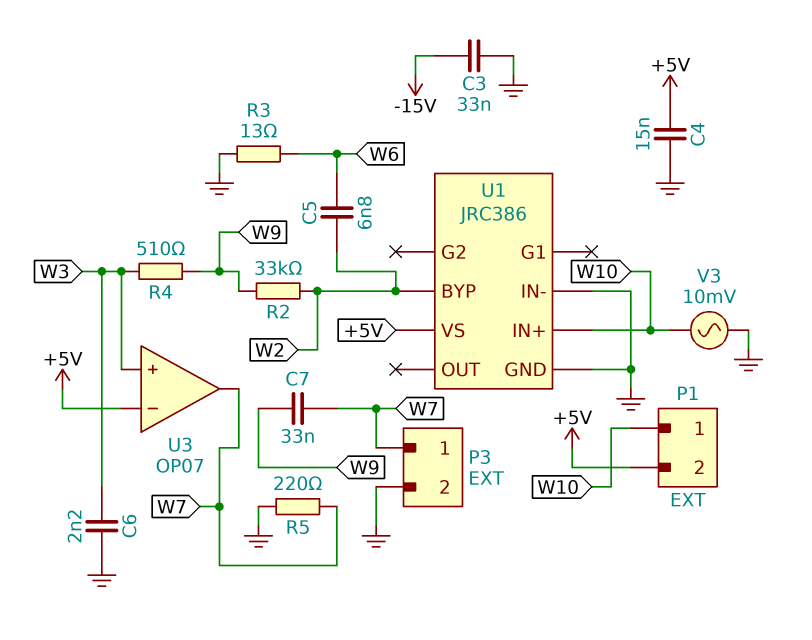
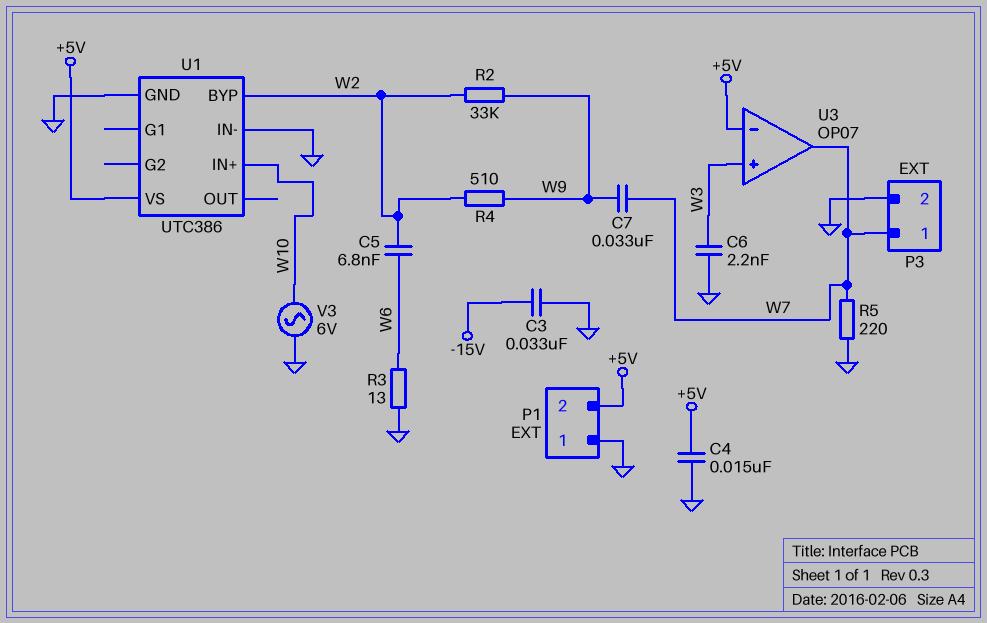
P1 pin 1: W10 -> GND
R4: 510 (W3, W9) -> 510 (W2, W9)
U1: JRC386 -> UTC386
V3: AC 10mV (GND, W10) -> AC 6V (GND, W10)

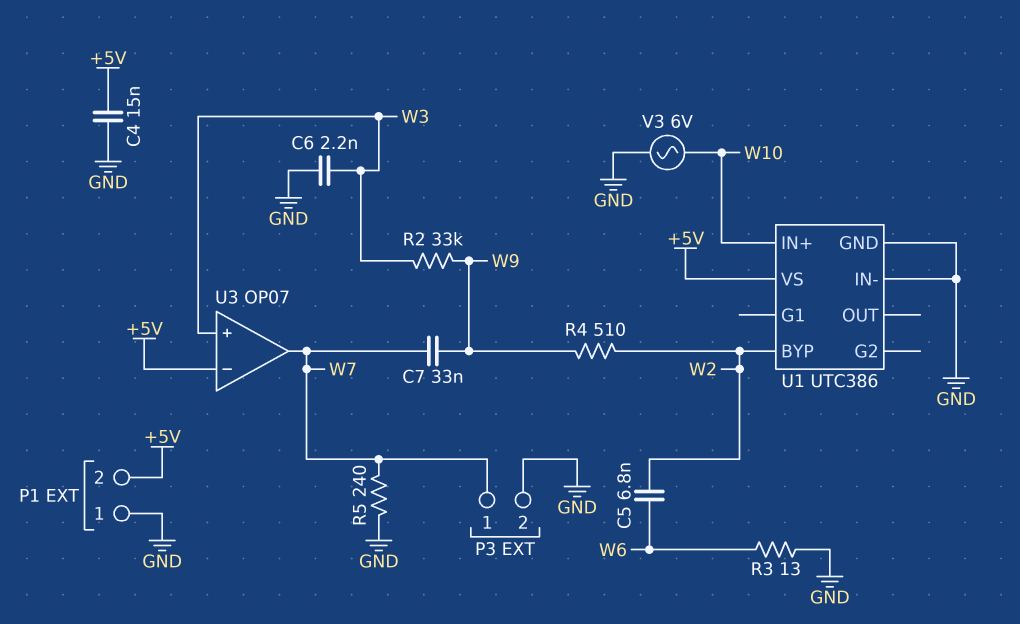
C3: 33nF (-15V, GND) -> none
R2: 33k (W2, W9) -> 33k (W3, W9)
R5: 220 (GND, W7) -> 240 (GND, W7)

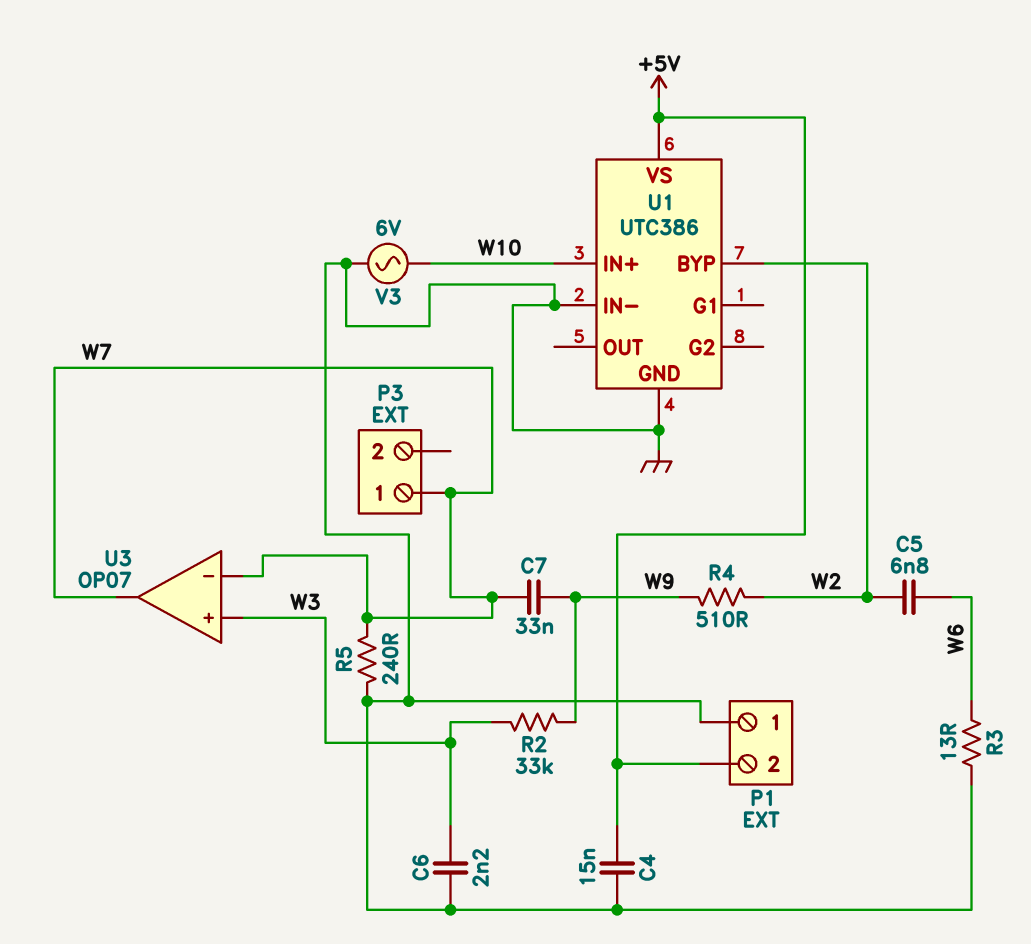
P3 pin 2: GND -> none
U3 pin in-: +5V -> W7

